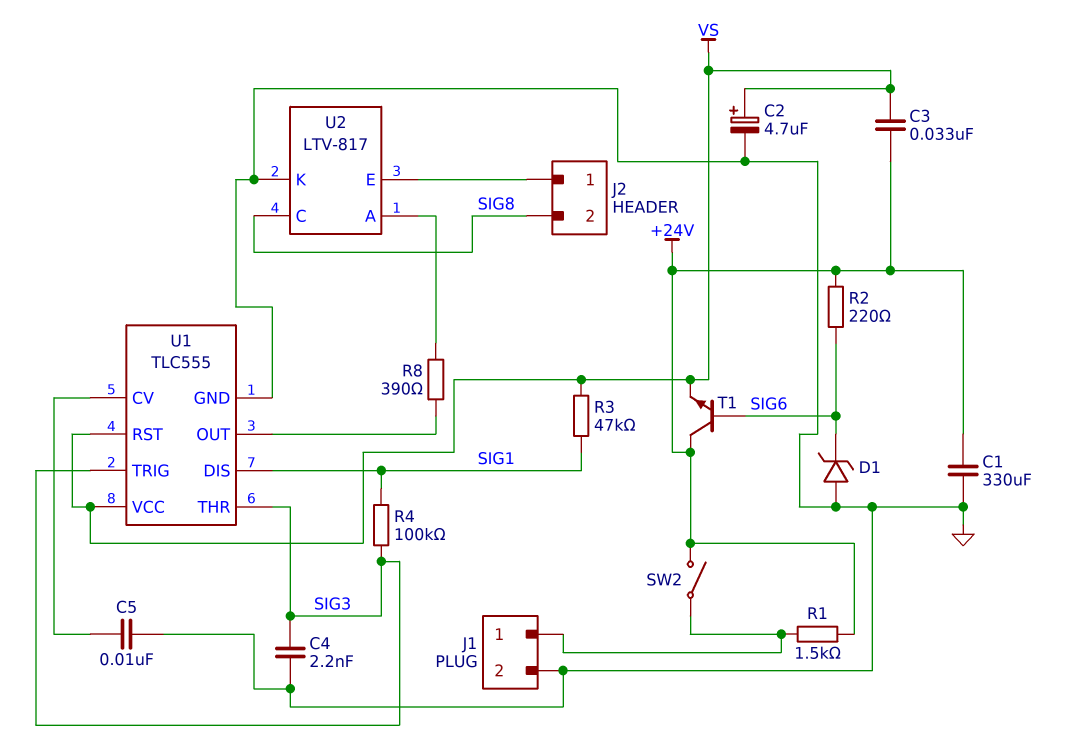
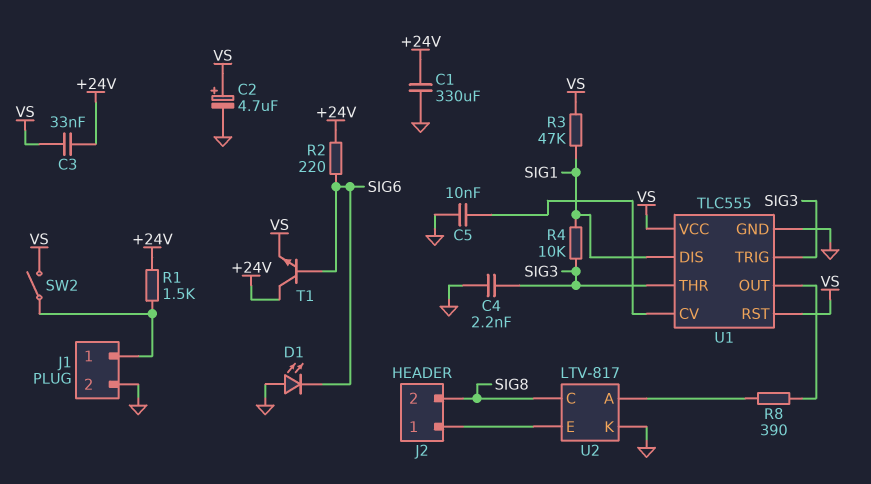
D1: zener (A GND, K SIG6) -> LED (A GND, K SIG6)
R4: 100k (SIG1, SIG3) -> 10k (SIG1, SIG3)
SW2: switch (+24V, J1/1) -> switch (J1/1, VS)

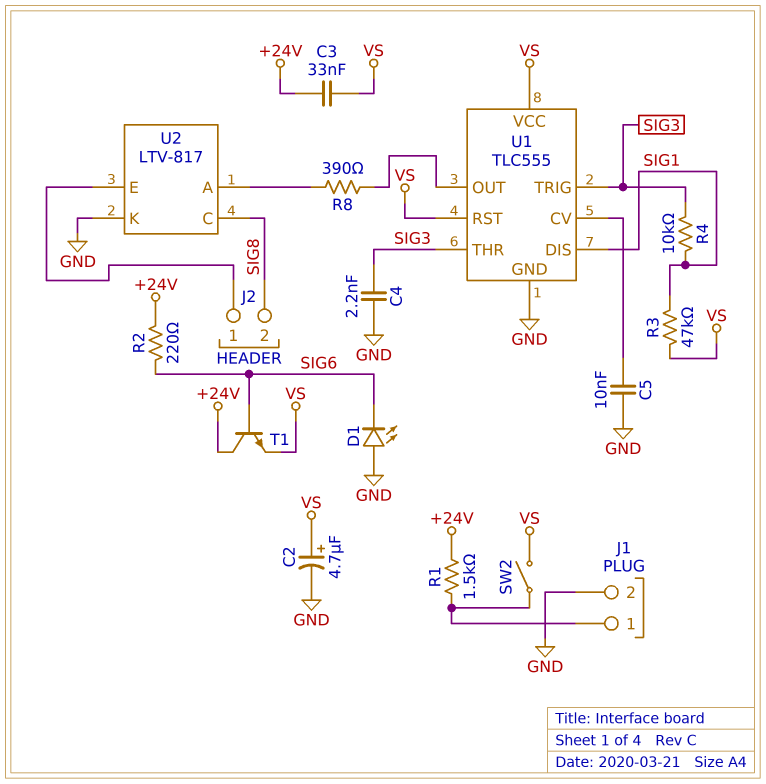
C1: 330uF (+24V, GND) -> none

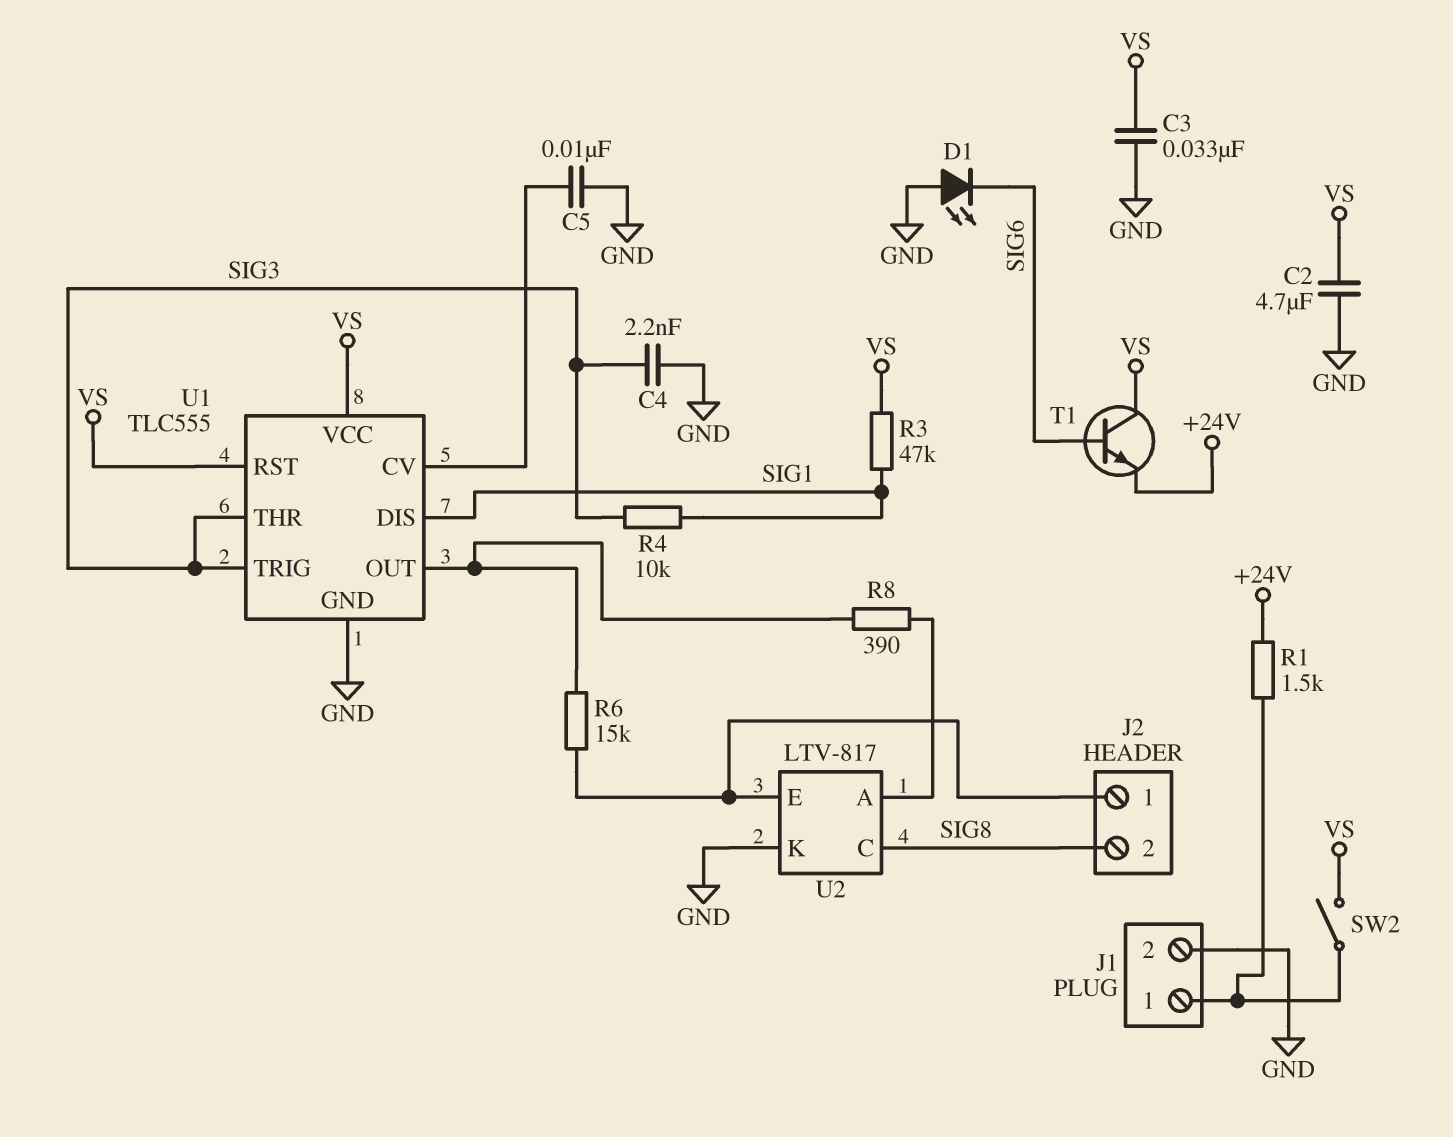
C2: 4.7uF (plus VS, minus GND) -> 4.7uF (GND, VS)
C3: 33nF (+24V, VS) -> 33nF (GND, VS)
R2: 220 (+24V, SIG6) -> none
R6: none -> 15k (J2/1, U1/OUT)
T1: NPN (B SIG6, C +24V, E VS) -> NPN (B SIG6, C VS, E +24V)

